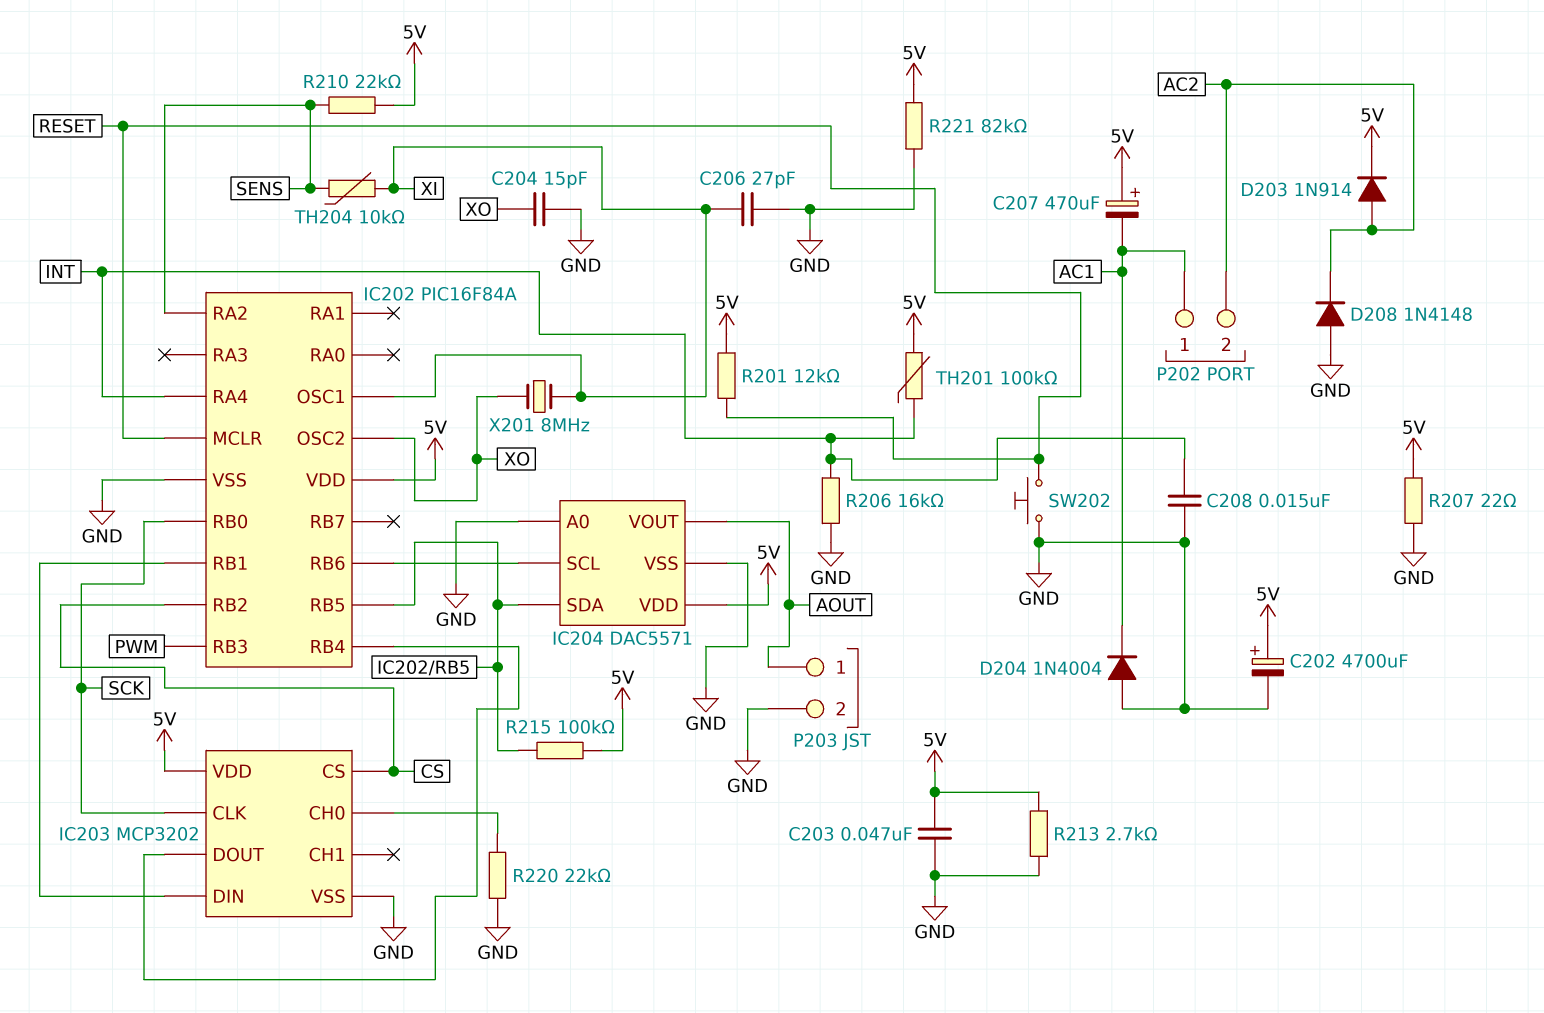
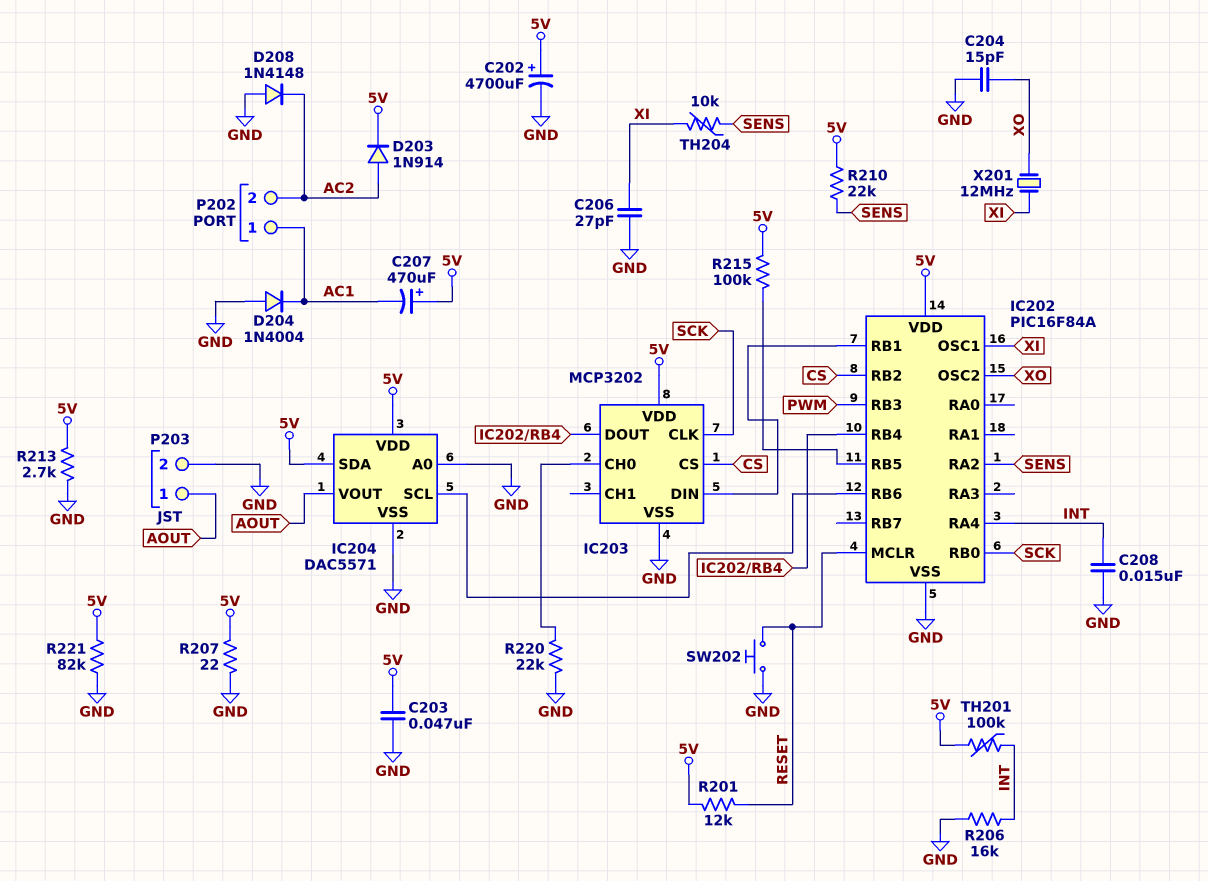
IC204 pin SDA: IC202/RB5 -> 5V
X201: 8MHz (XI, XO) -> 12MHz (XI, XO)

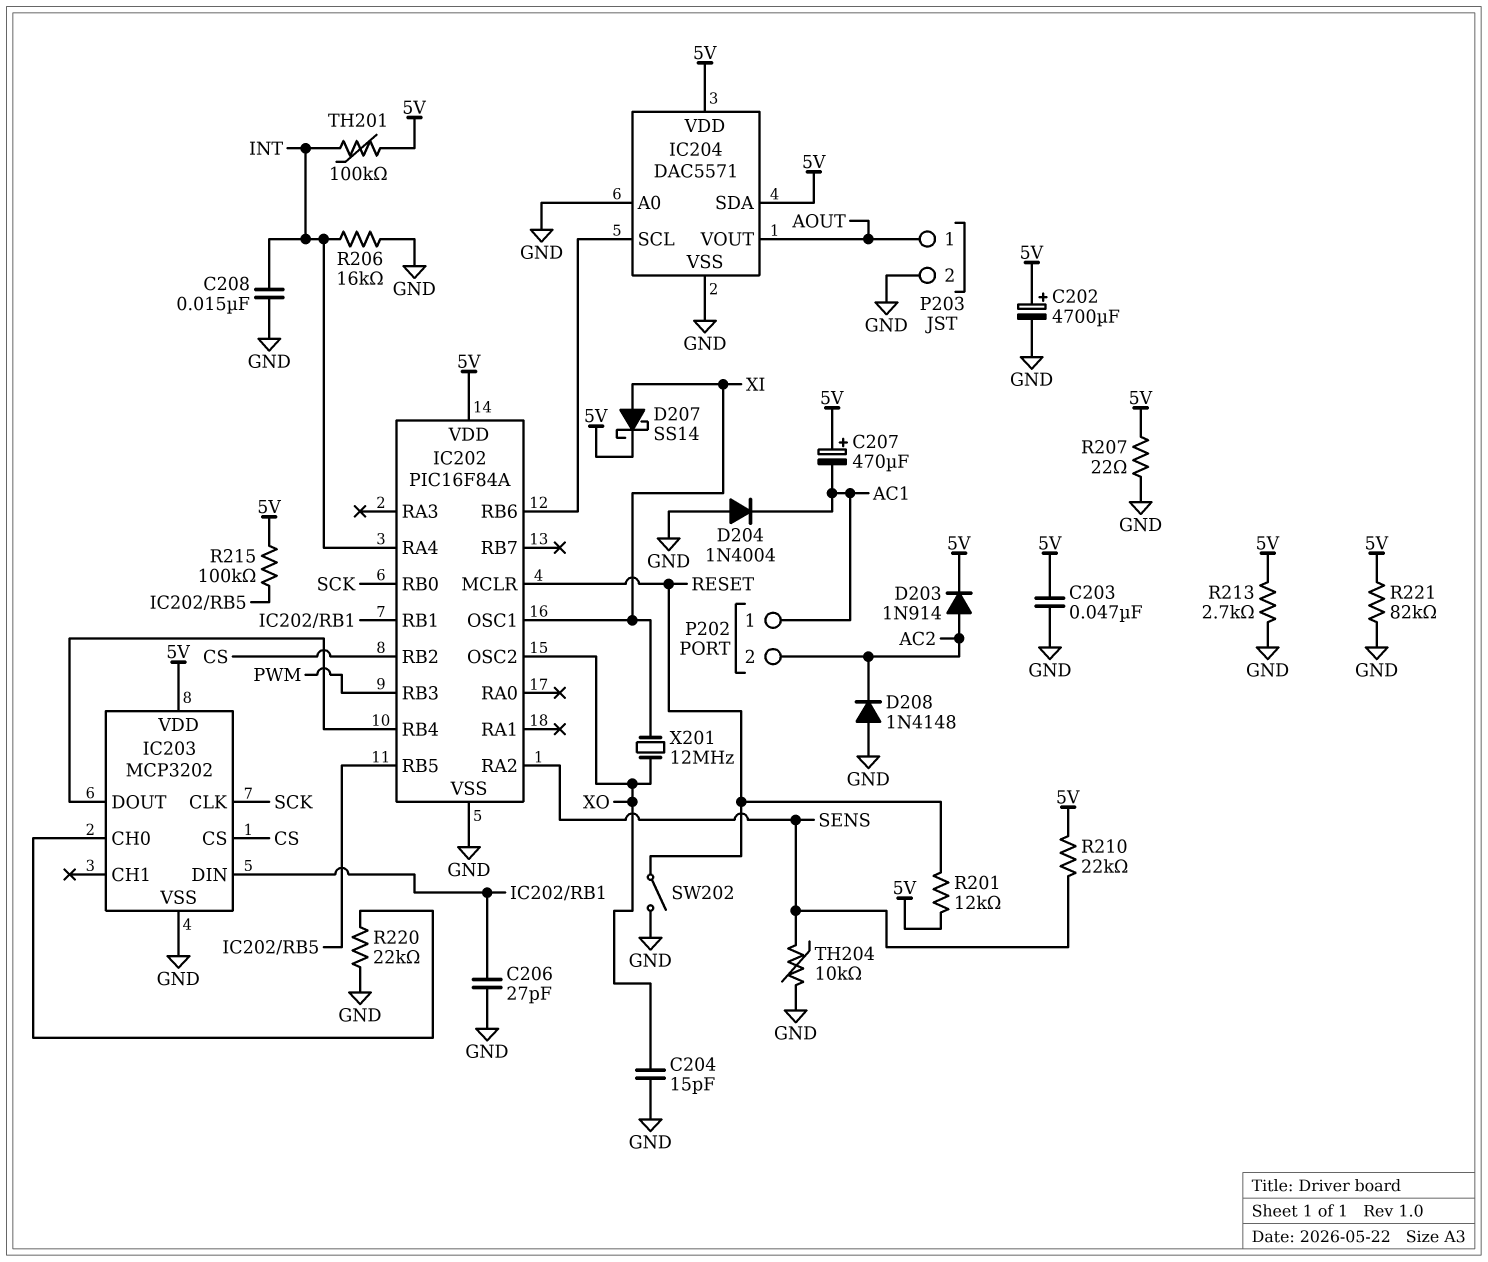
C206: 27pF (GND, XI) -> 27pF (GND, IC202/RB1)
D207: none -> schottky SS14 (A XI, K 5V)
SW202: button (GND, RESET) -> switch (GND, RESET)
TH204: 10k (SENS, XI) -> 10k (GND, SENS)

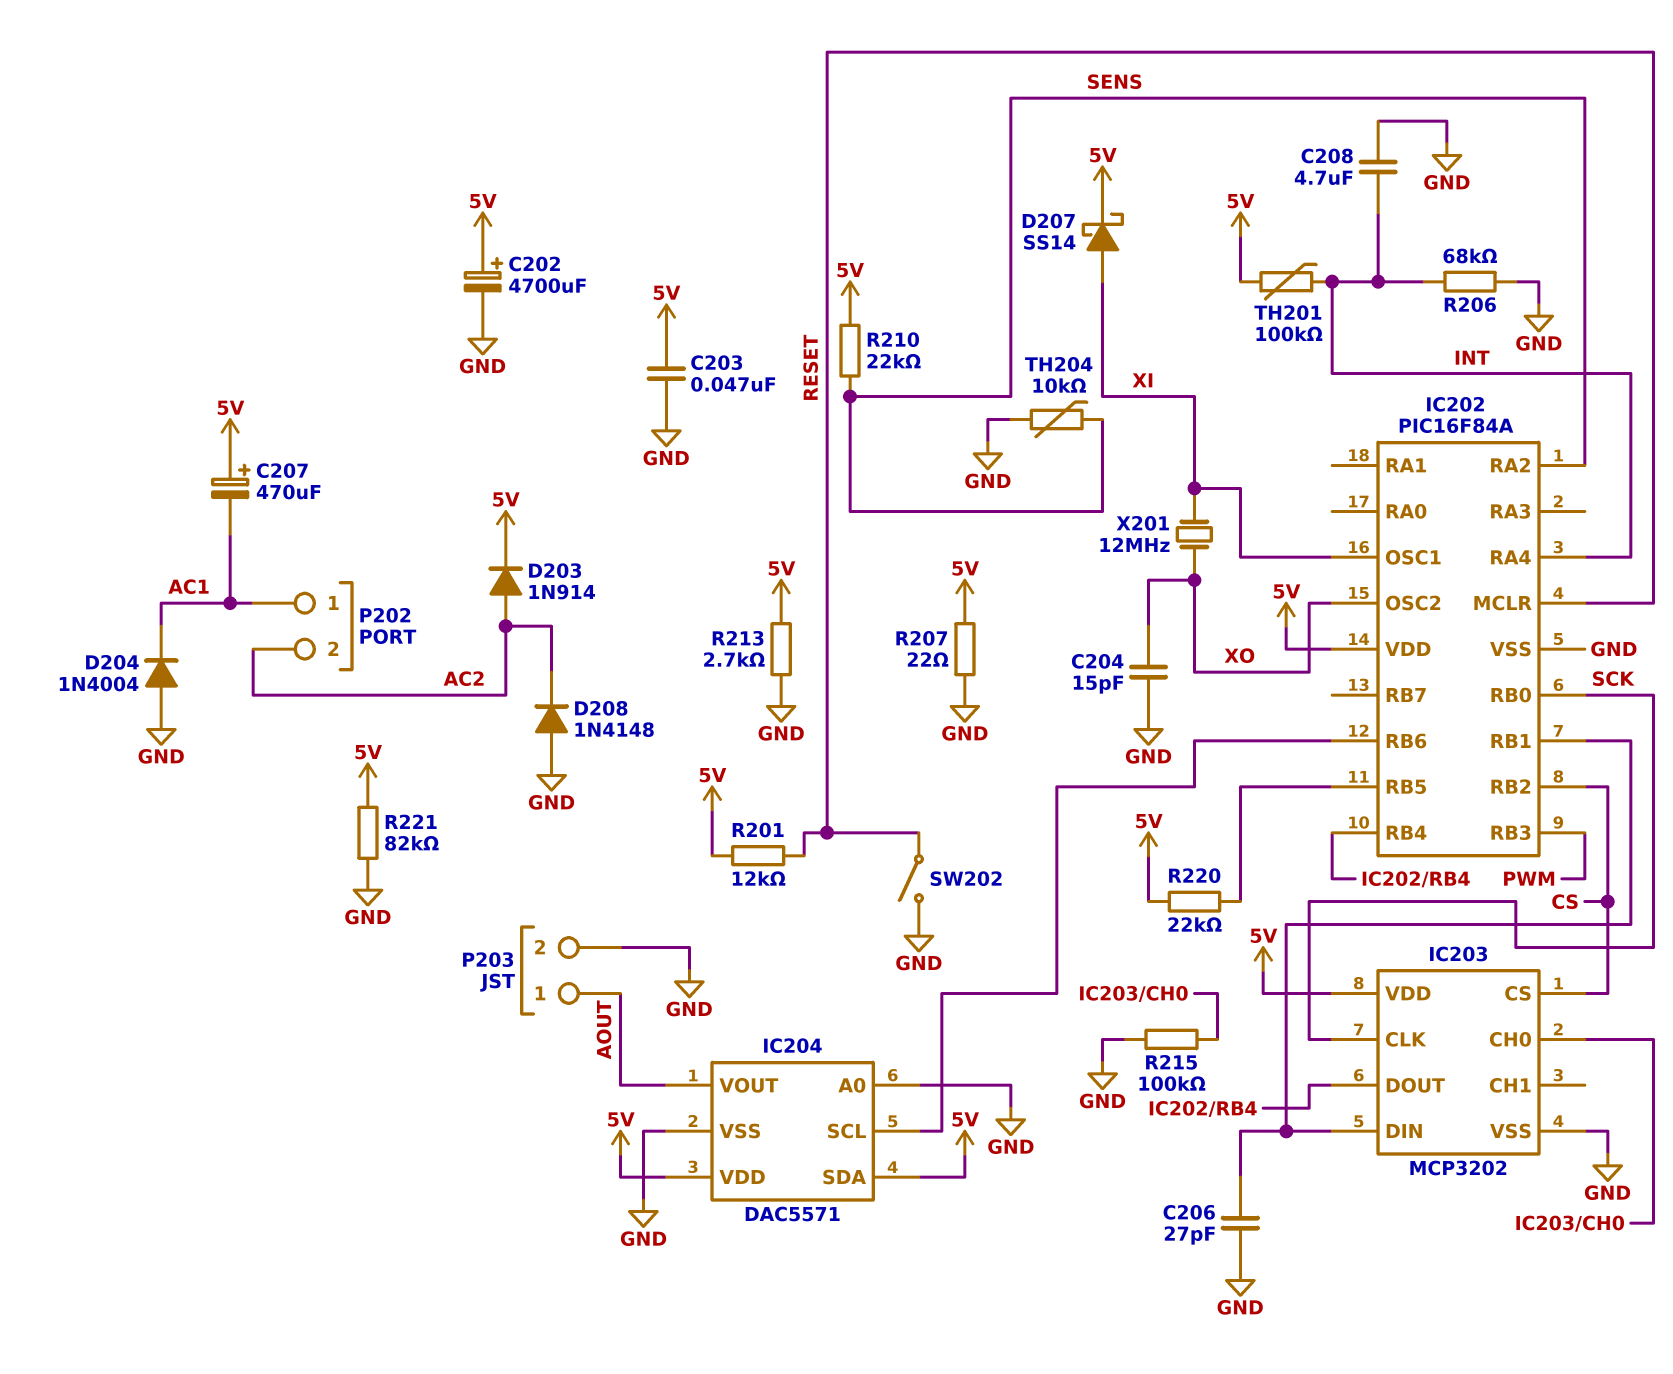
C208: 15nF (GND, INT) -> 4.7uF (GND, INT)
R206: 16k (GND, INT) -> 68k (GND, INT)
R215: 100k (5V, IC202/RB5) -> 100k (GND, IC203/CH0)
R220: 22k (GND, IC203/CH0) -> 22k (5V, IC202/RB5)

